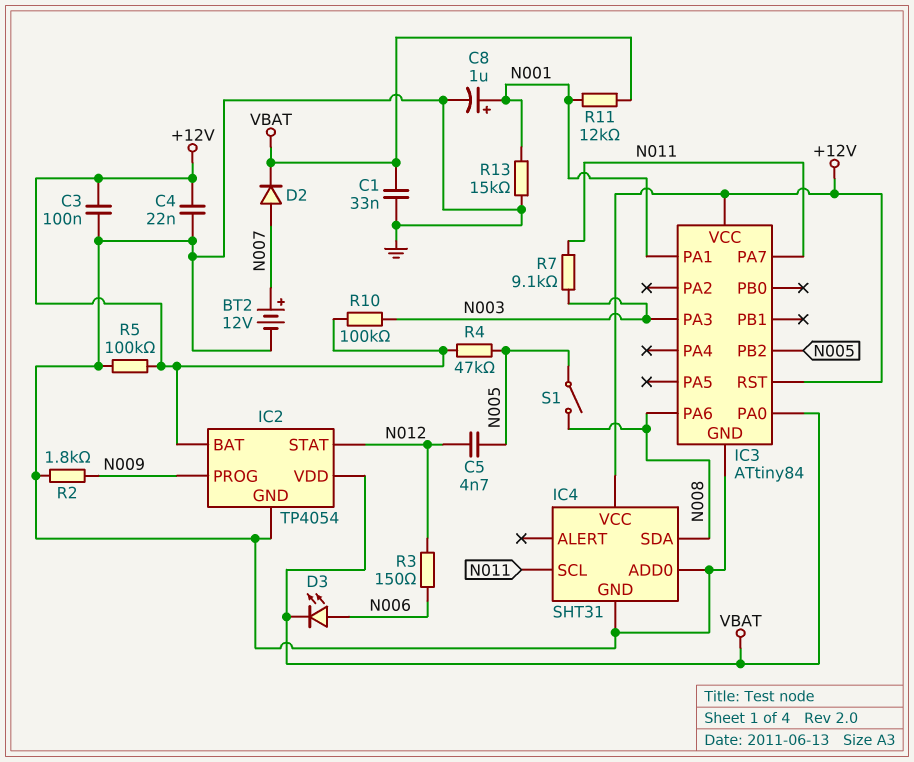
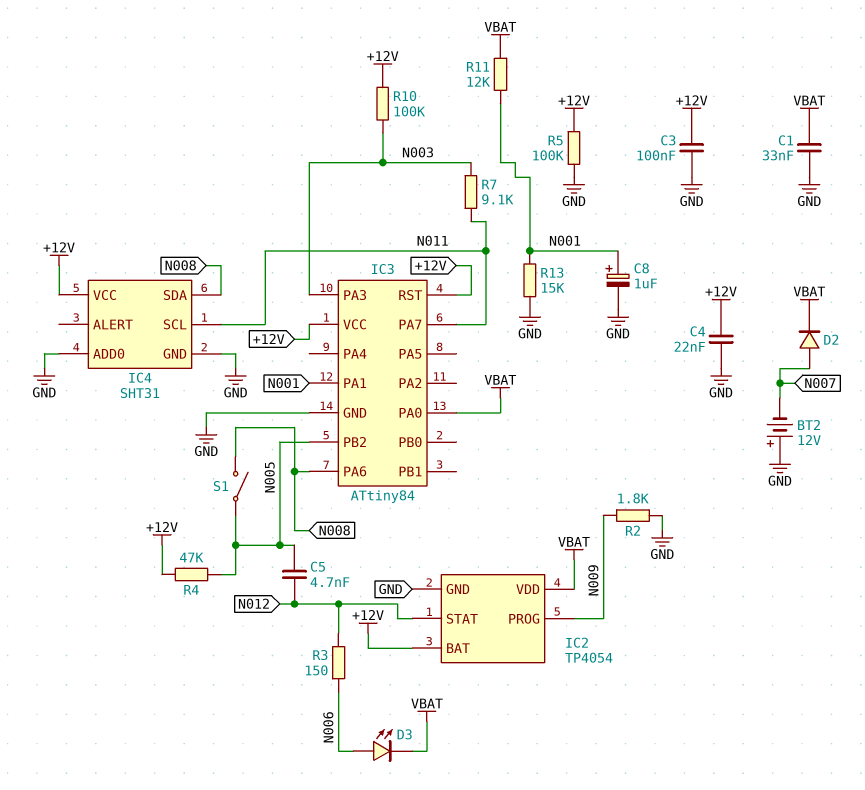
BT2: 12V (plus N007, minus GND) -> 12V (plus GND, minus N007)

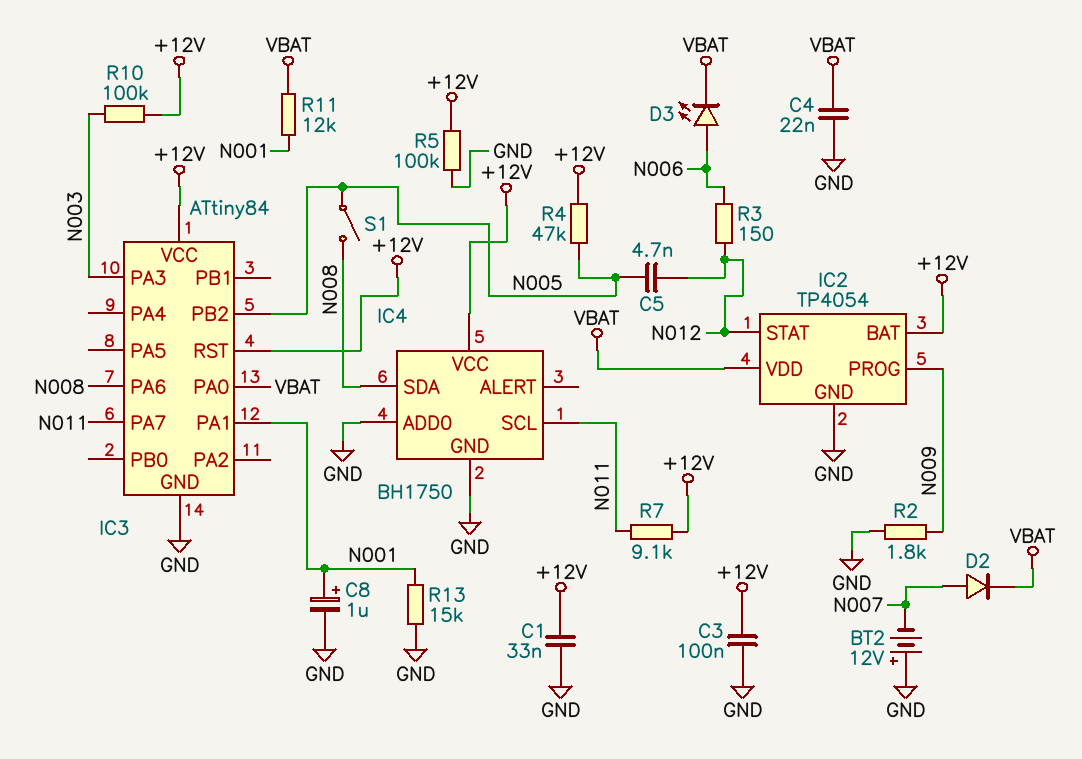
C1: 33nF (GND, VBAT) -> 33nF (+12V, GND)
C4: 22nF (+12V, GND) -> 22nF (GND, VBAT)
IC4: SHT31 -> BH1750
R7: 9.1k (N003, N011) -> 9.1k (+12V, N011)

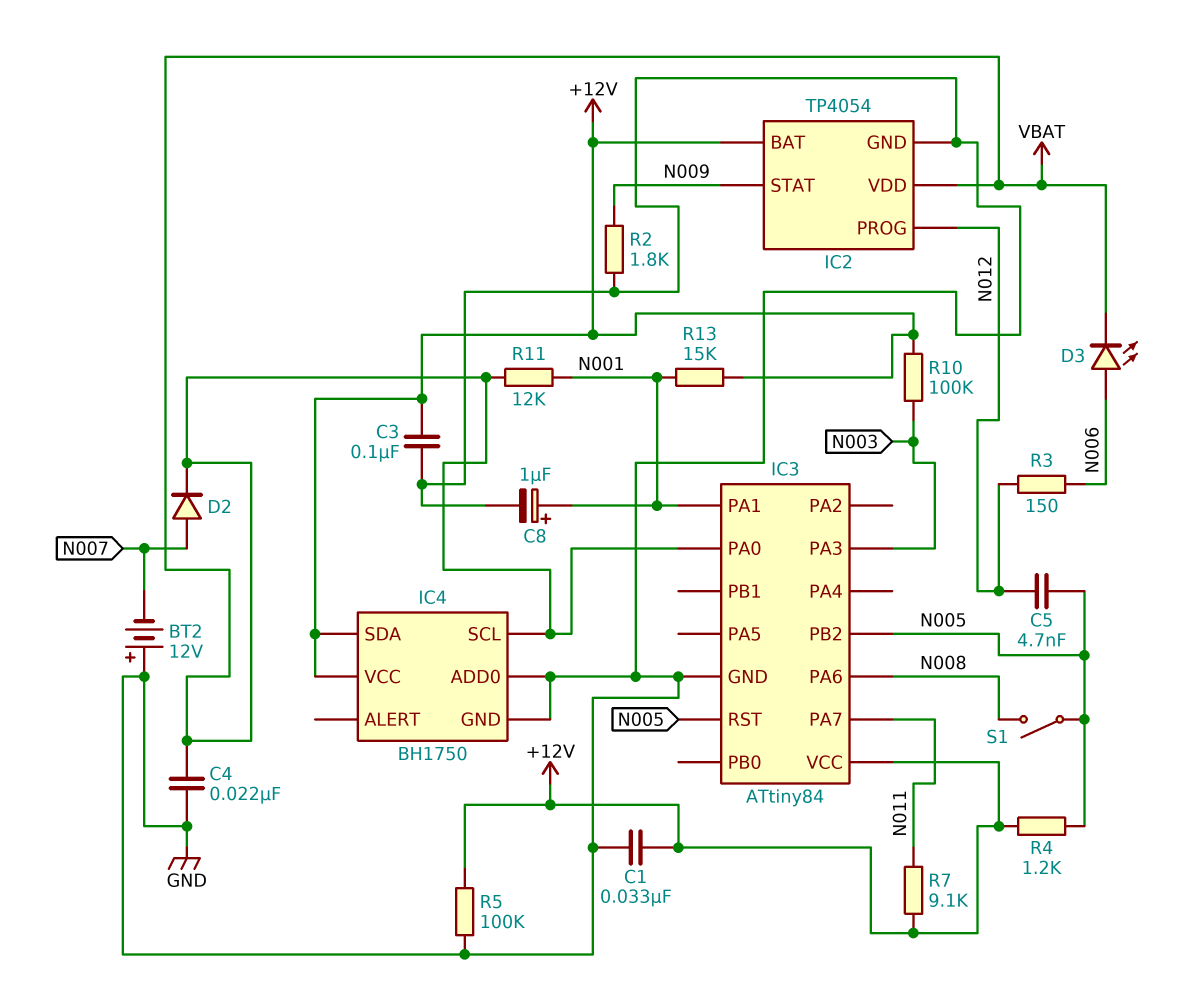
IC2 pin PROG: N009 -> N012
IC2 pin STAT: N012 -> N009
IC3 pin RST: +12V -> N005
IC4 pin SCL: N011 -> VBAT
IC4 pin SDA: N008 -> +12V
R4: 47k (+12V, N005) -> 1.2k (+12V, N005)
R13: 15k (GND, N001) -> 15k (+12V, N001)

